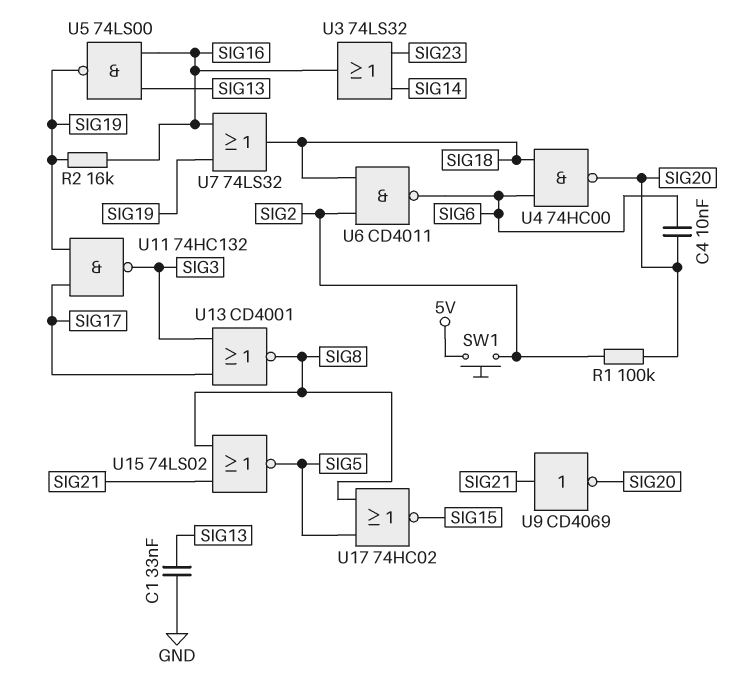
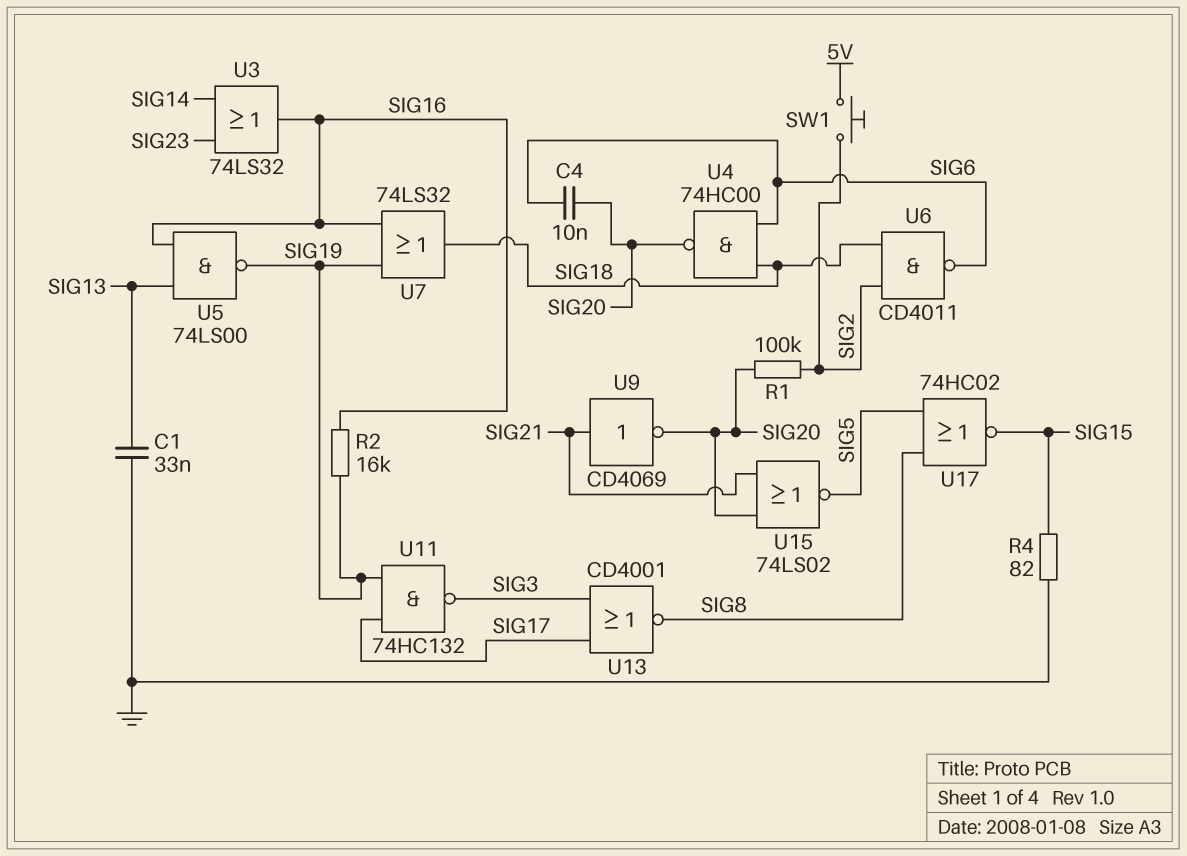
R4: none -> 82 (GND, SIG15)
U15: NOR 74LS02 (in SIG8, in SIG21, out SIG5) -> NOR 74LS02 (in SIG20, in SIG21, out SIG5)

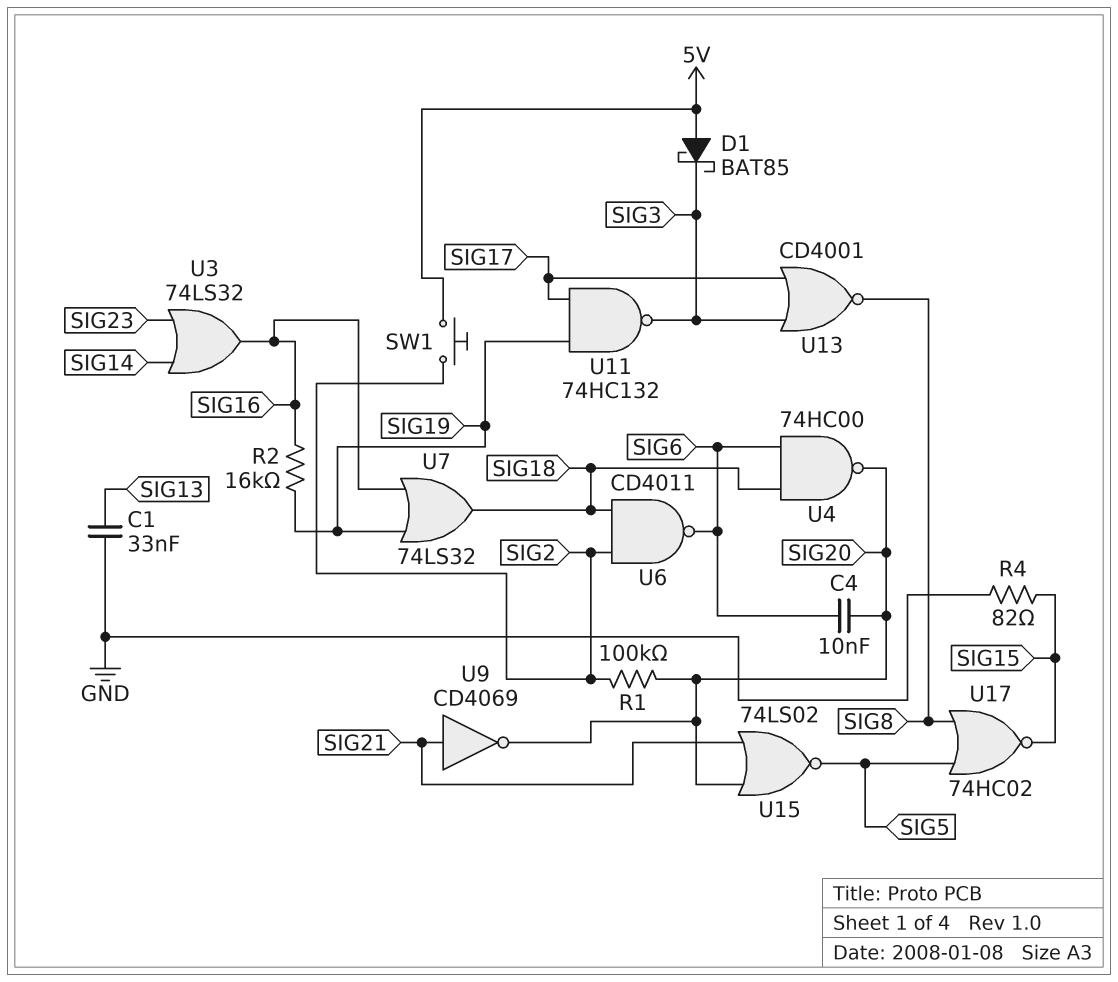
D1: none -> schottky BAT85 (A 5V, K SIG3)
U5: NAND 74LS00 (in SIG13, in SIG16, out SIG19) -> none

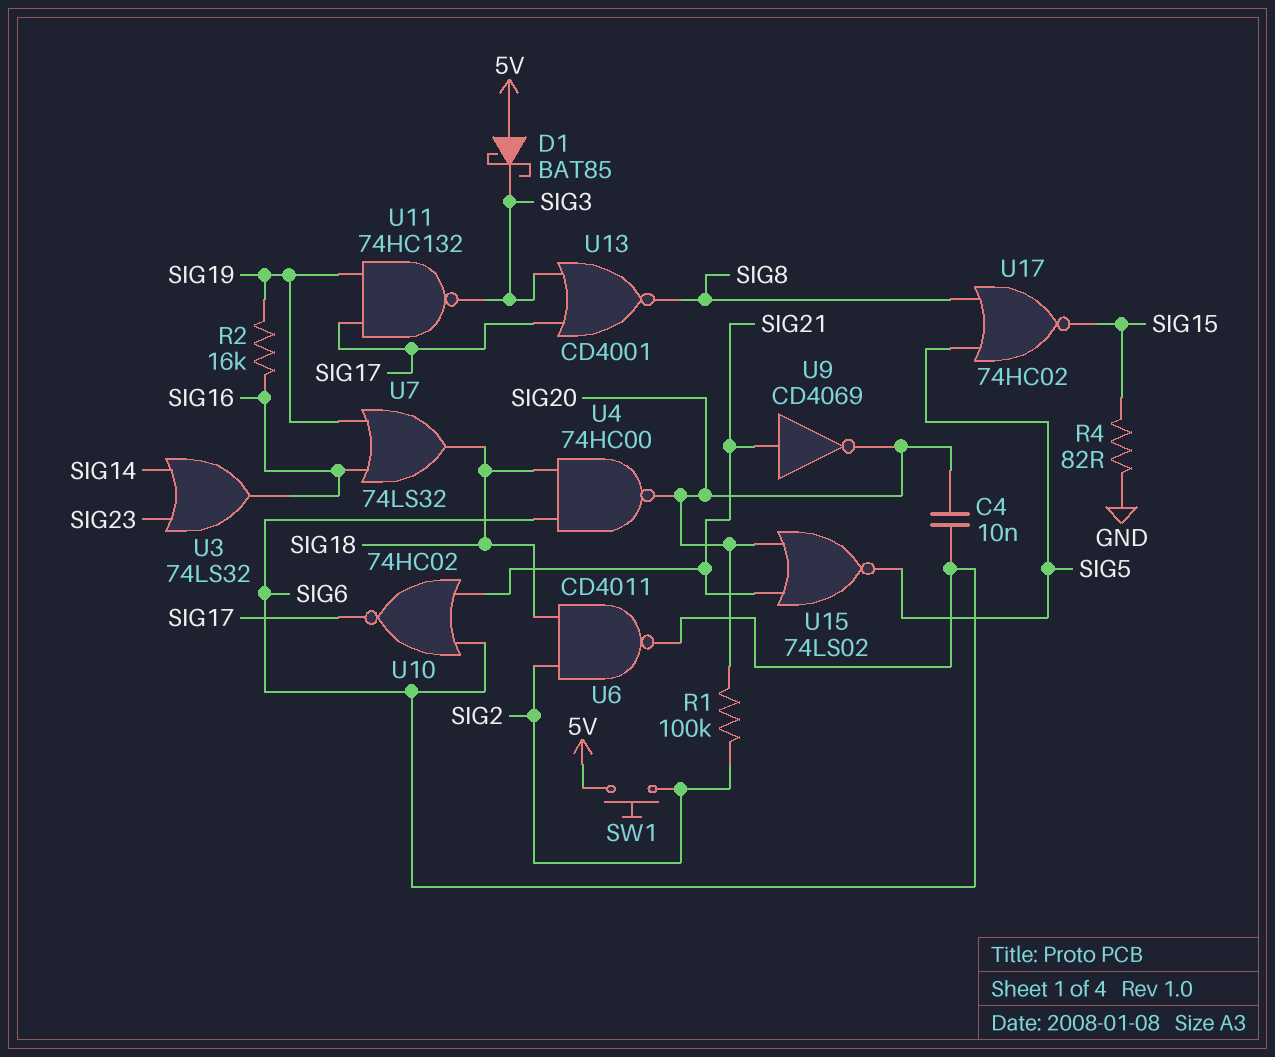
C1: 33nF (GND, SIG13) -> none
U10: none -> NOR 74HC02 (in SIG6, in SIG21, out SIG17)

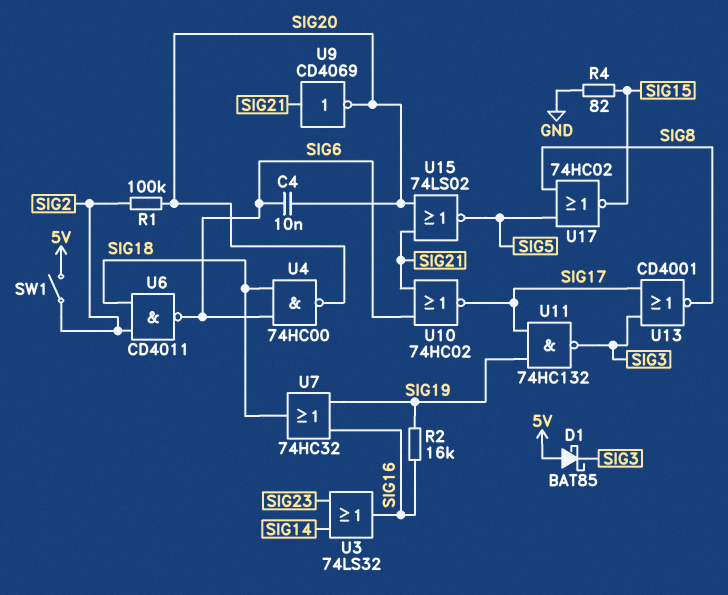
SW1: button (5V, SIG2) -> switch (5V, SIG2)
U7: OR 74LS32 (in SIG16, in SIG19, out SIG18) -> OR 74HC32 (in SIG16, in SIG19, out SIG18)

